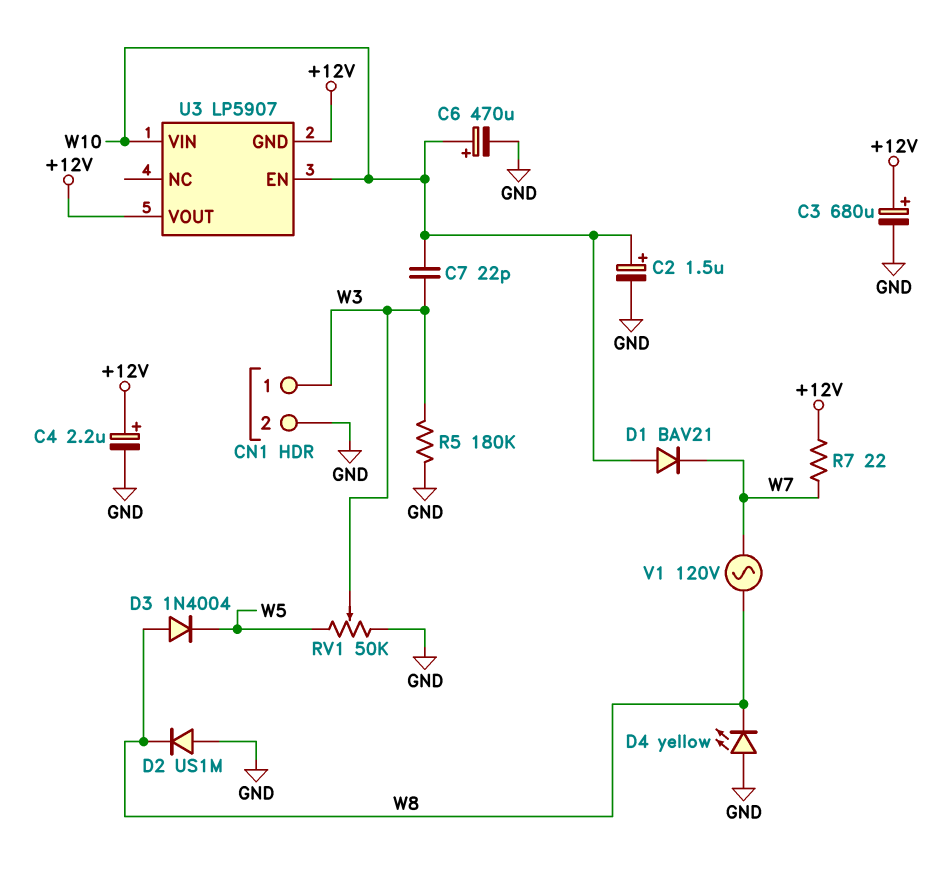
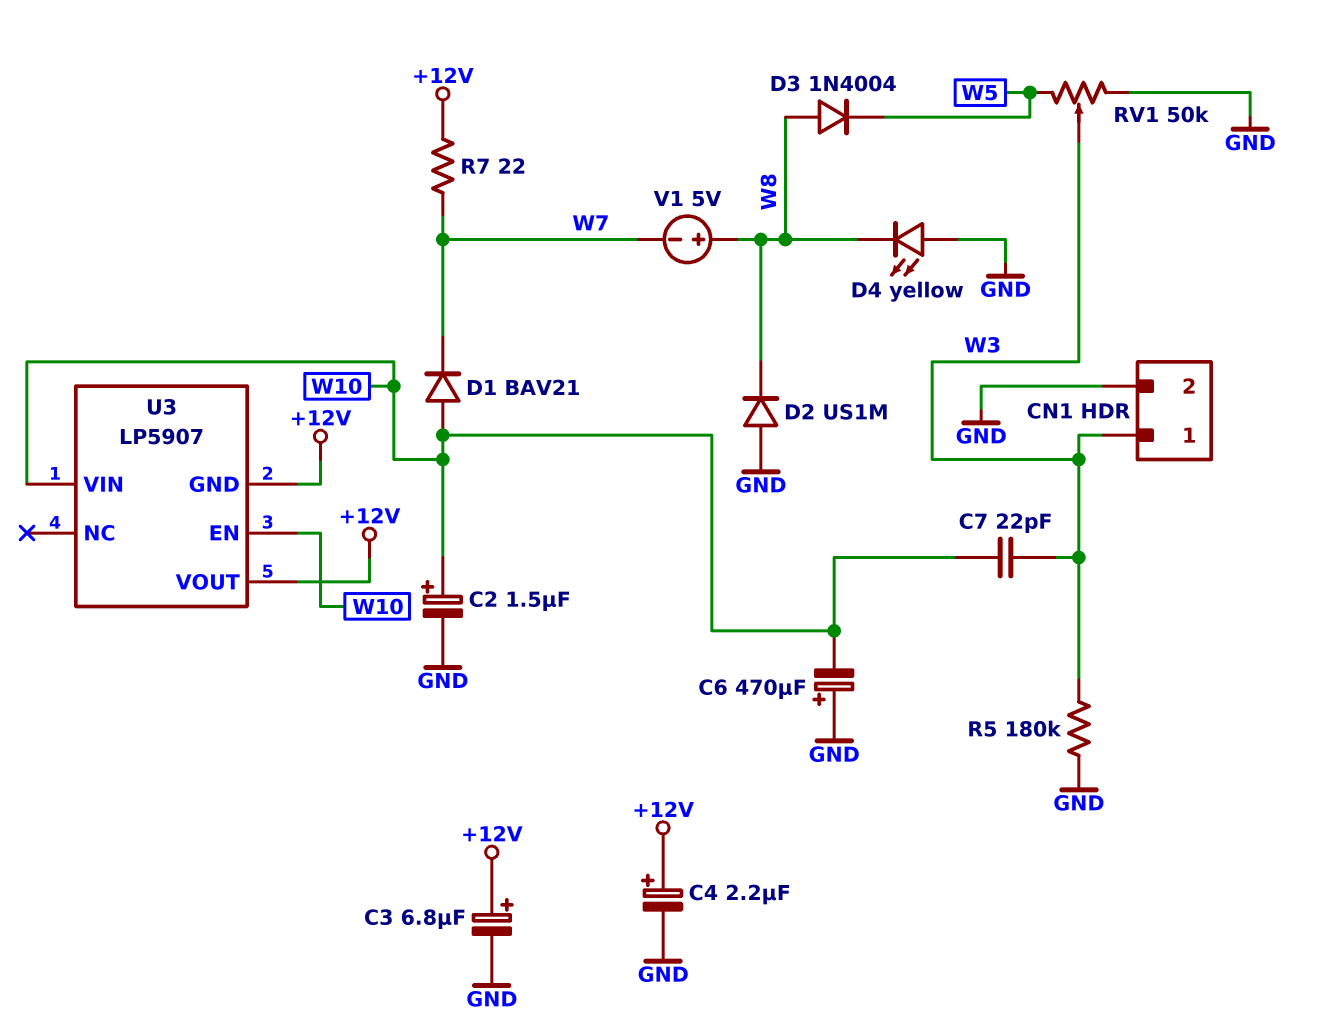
C3: 680uF (plus +12V, minus GND) -> 6.8uF (plus +12V, minus GND)
C6: 470uF (plus W10, minus GND) -> 470uF (plus GND, minus W10)
V1: AC 120V (W7, W8) -> 5V (plus W8, minus W7)

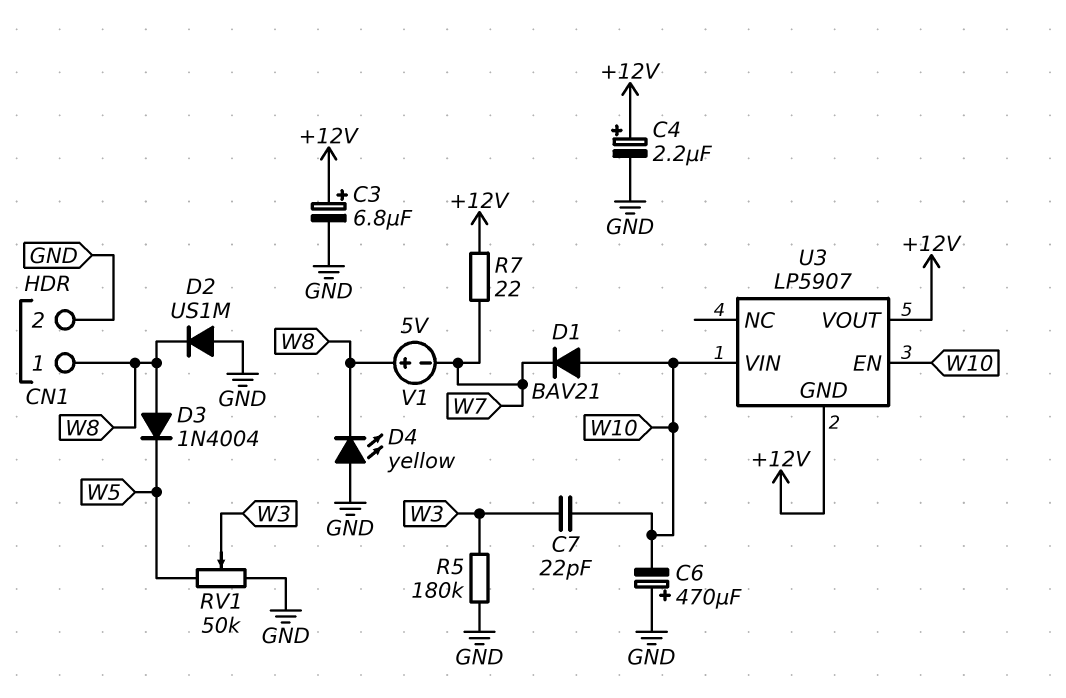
C2: 1.5uF (plus W10, minus GND) -> none
CN1 pin 1: W3 -> W8

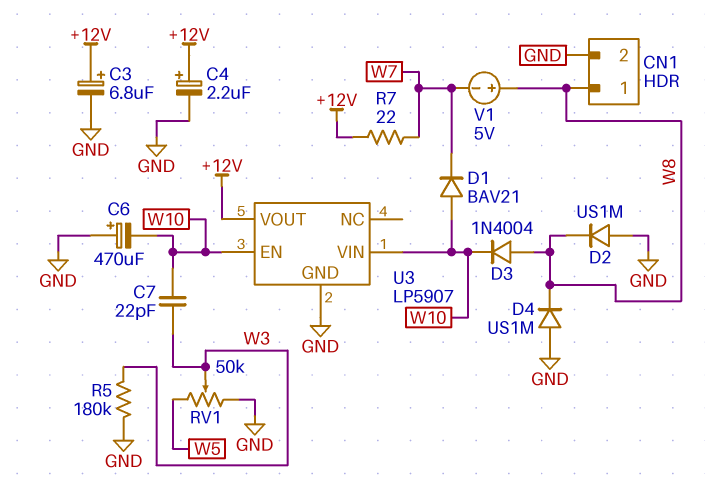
D3: diode 1N4004 (A W8, K W5) -> diode 1N4004 (A W8, K W10)
D4: LED yellow (A GND, K W8) -> diode US1M (A GND, K W8)
U3 pin GND: +12V -> GND

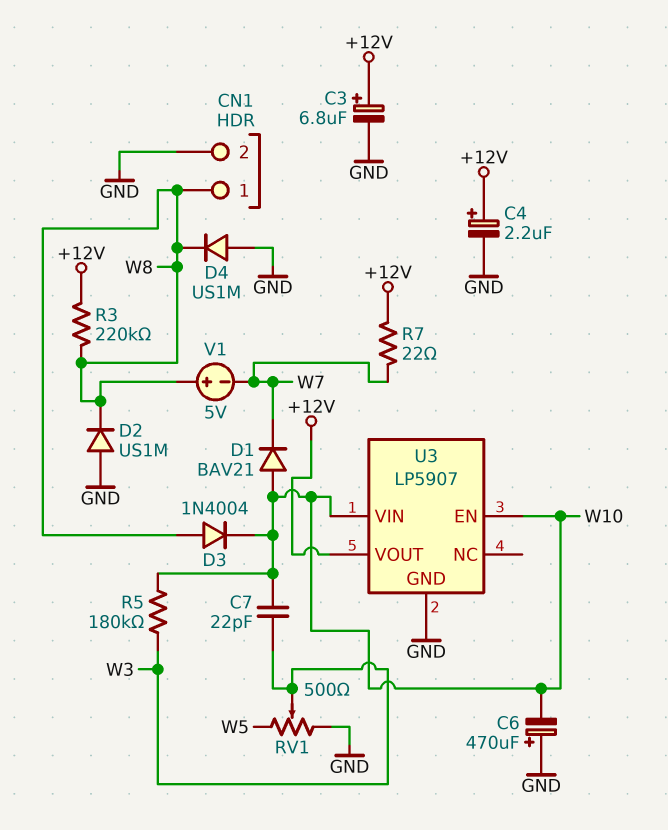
R3: none -> 220k (+12V, W8)
R5: 180k (GND, W3) -> 180k (W3, W10)
RV1: 50k (GND, W5, wiper W3) -> 500 (GND, W5, wiper W3)

